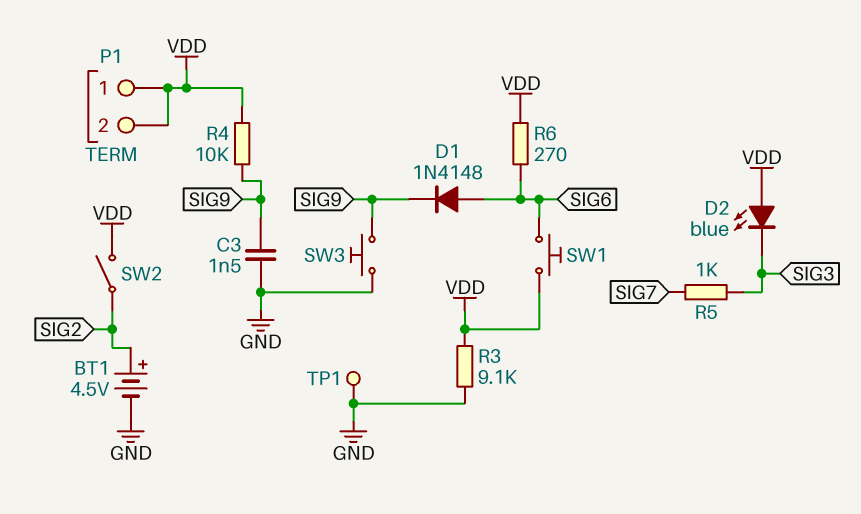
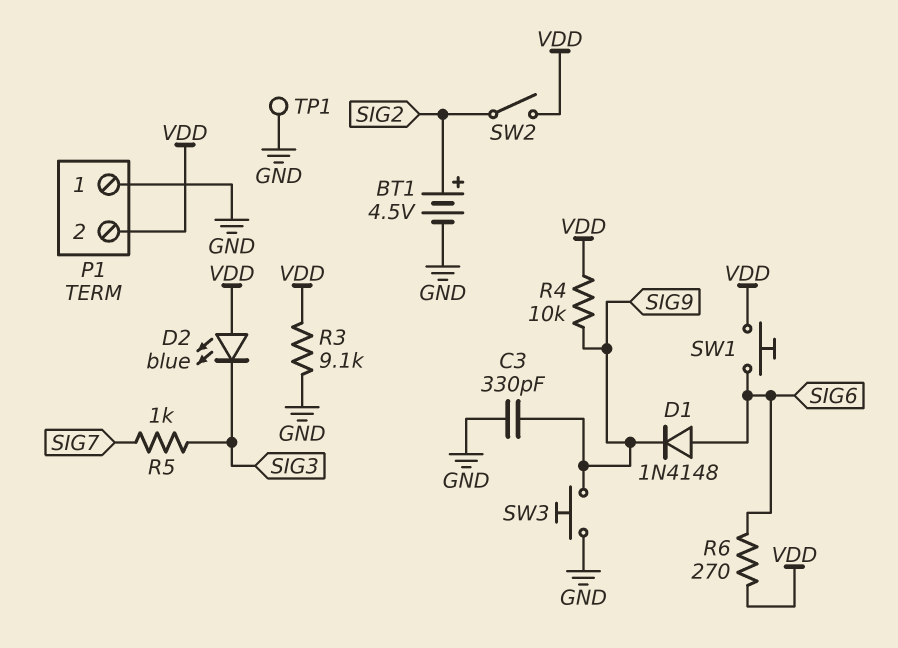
C3: 1.5nF (GND, SIG9) -> 330pF (GND, SIG9)
P1 pin 1: VDD -> GND

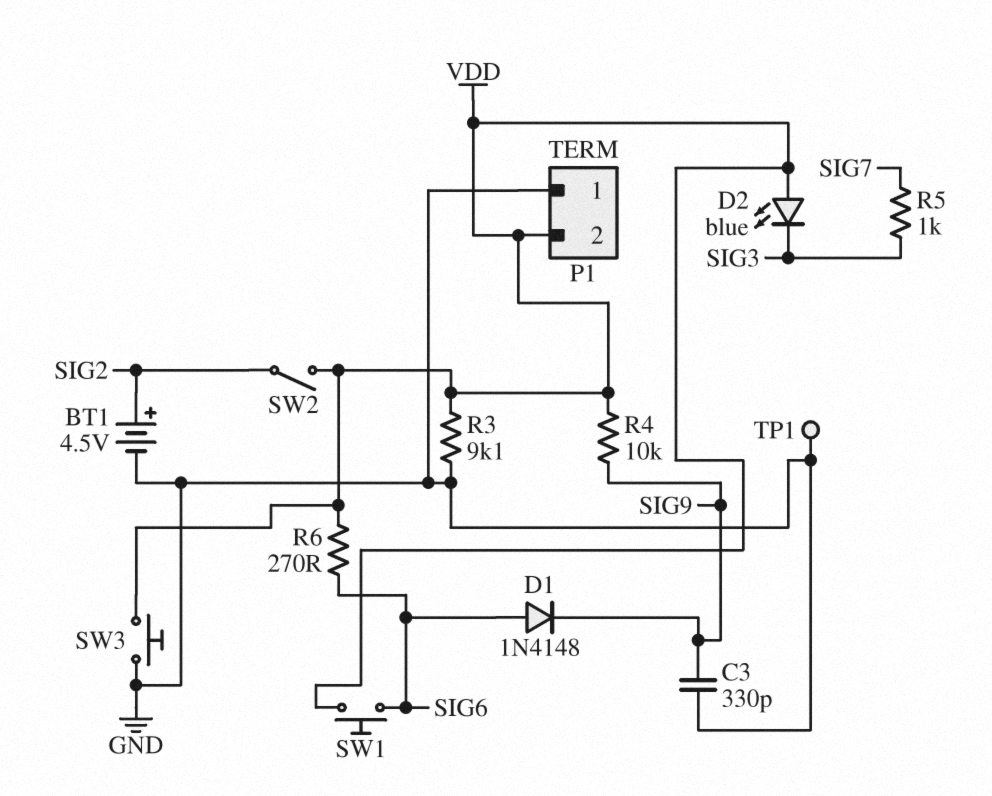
SW3: button (GND, SIG9) -> button (GND, VDD)

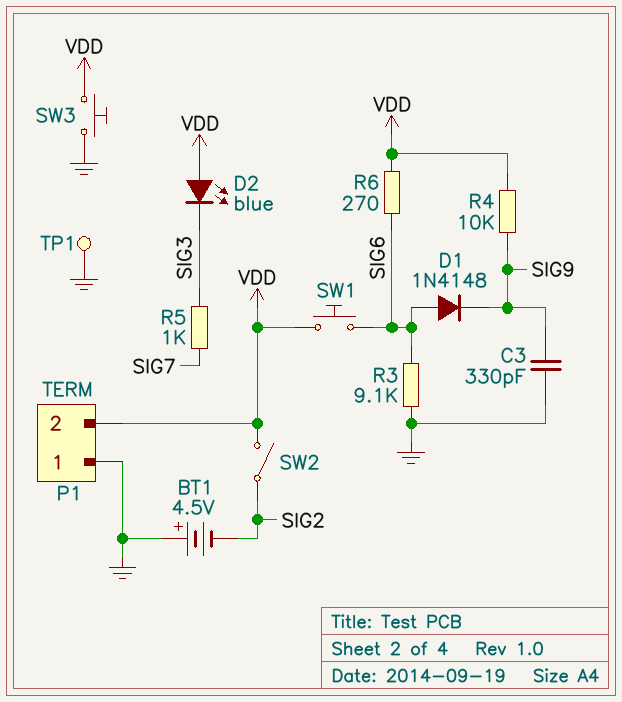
BT1: 4.5V (plus SIG2, minus GND) -> 4.5V (plus GND, minus SIG2)
R3: 9.1k (GND, VDD) -> 9.1k (GND, SIG6)

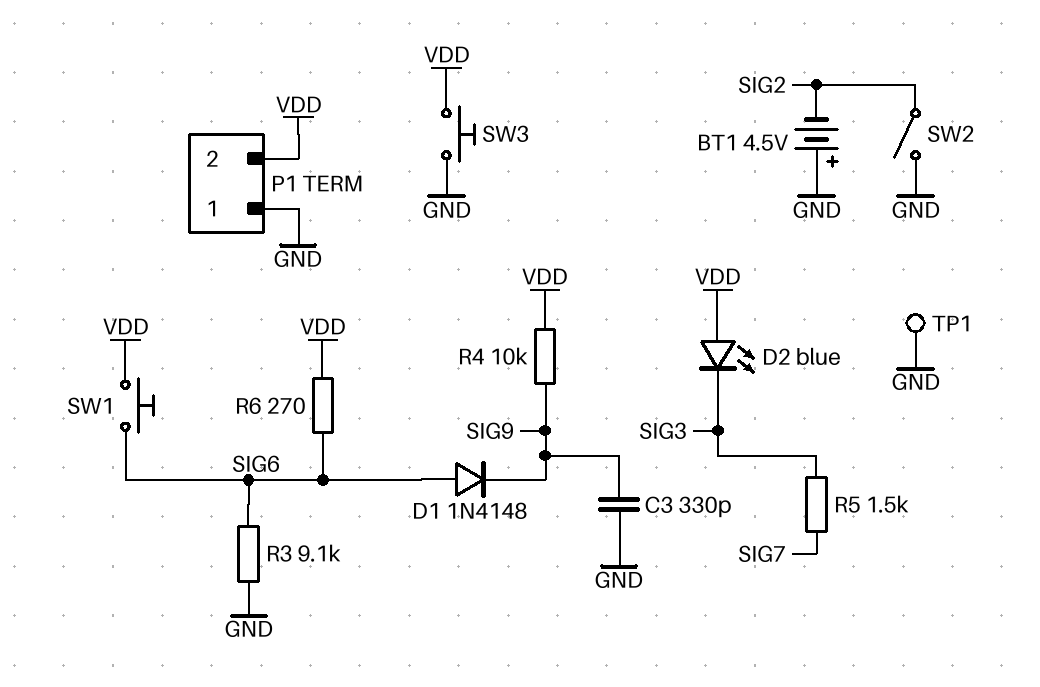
R5: 1k (SIG3, SIG7) -> 1.5k (SIG3, SIG7)
SW2: switch (SIG2, VDD) -> switch (GND, SIG2)

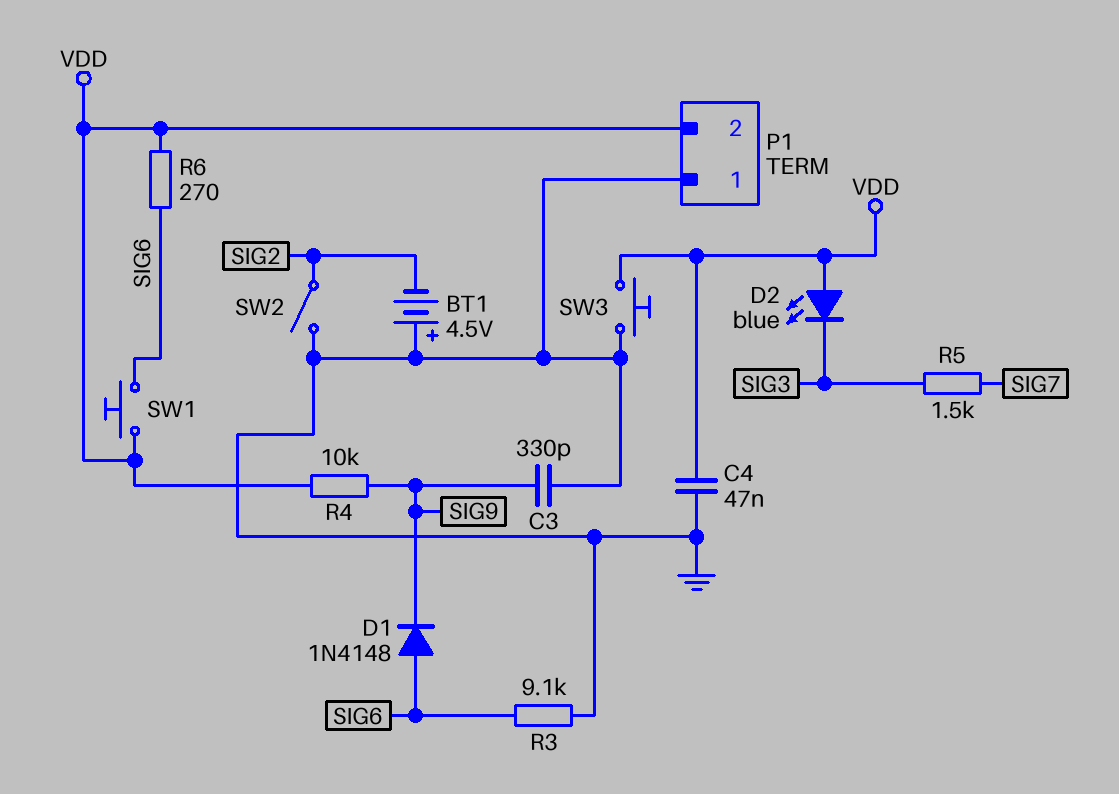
C4: none -> 47nF (GND, VDD)
TP1: test point (GND) -> none

